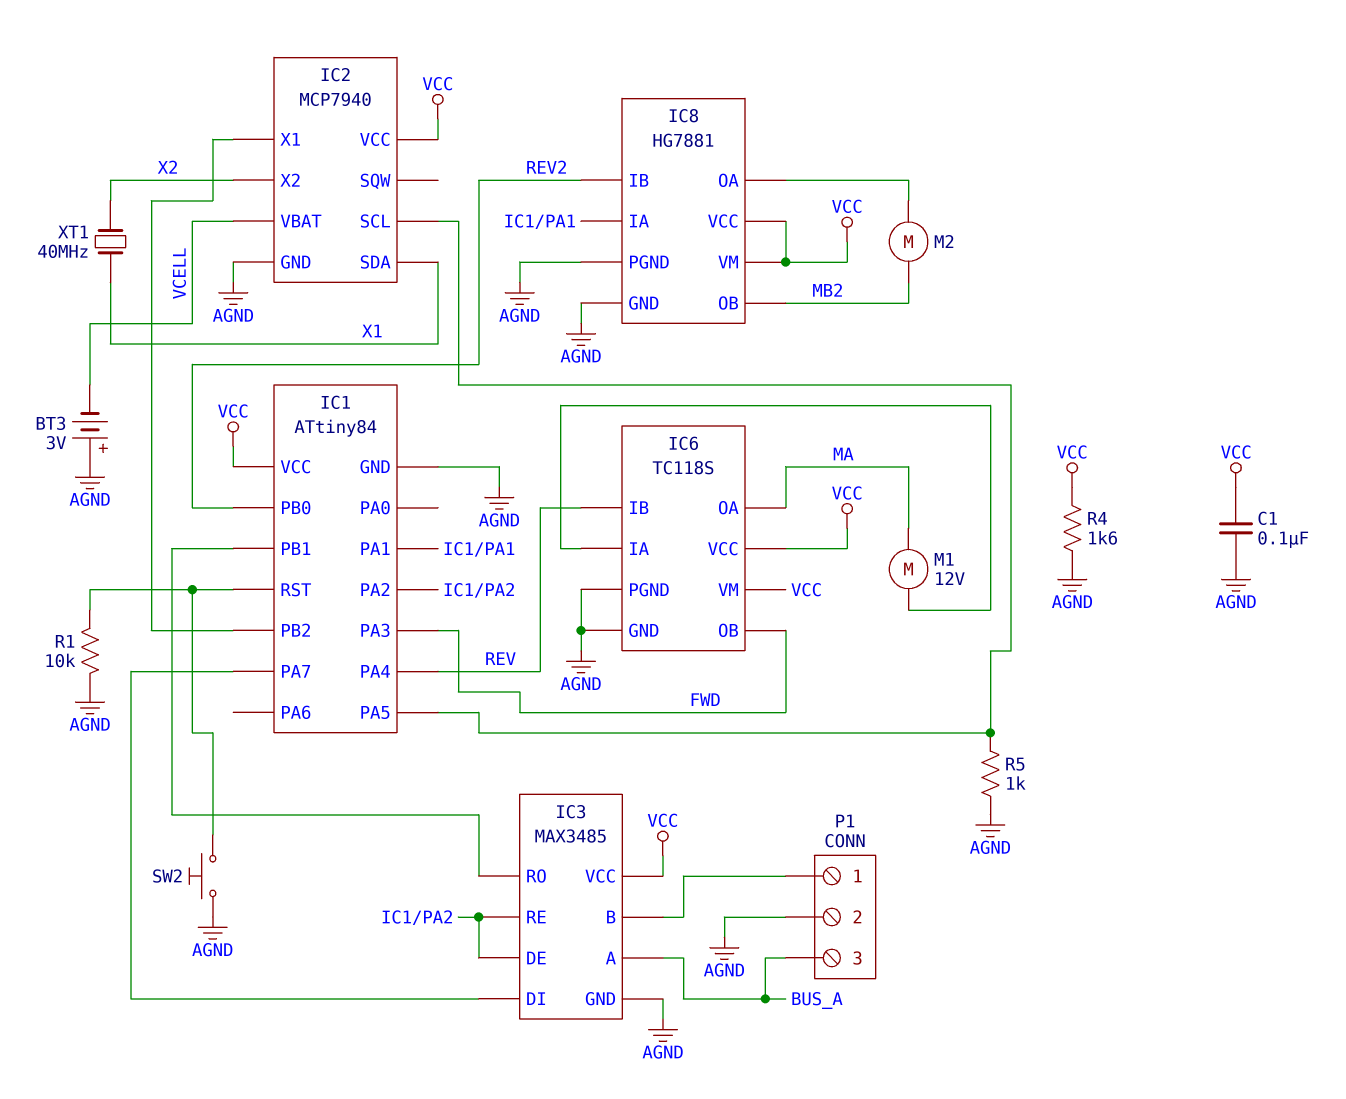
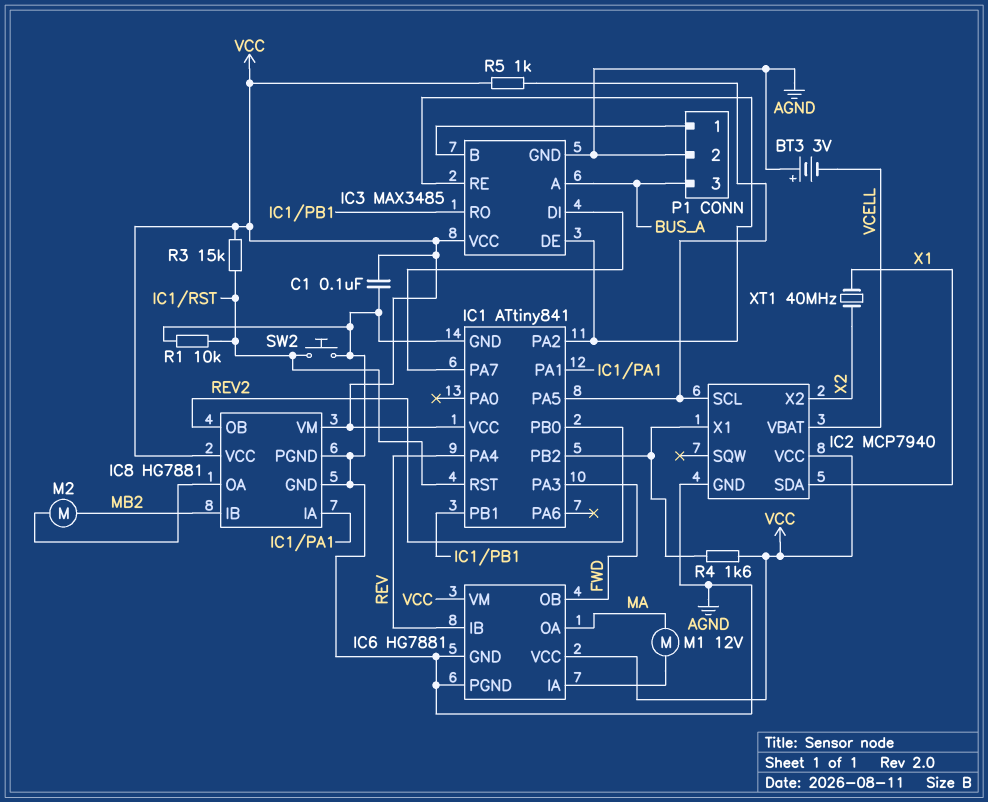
IC1: ATtiny84 -> ATtiny841
IC6: TC118S -> HG7881
IC8 pin IB: REV2 -> MB2
IC8 pin OB: MB2 -> REV2
R3: none -> 15k (IC1/RST, VCC)
R4: 1.6k (AGND, VCC) -> 1.6k (IC1/PB2, VCC)
R5: 1k (AGND, IC1/PA5) -> 1k (IC1/PA5, VCC)

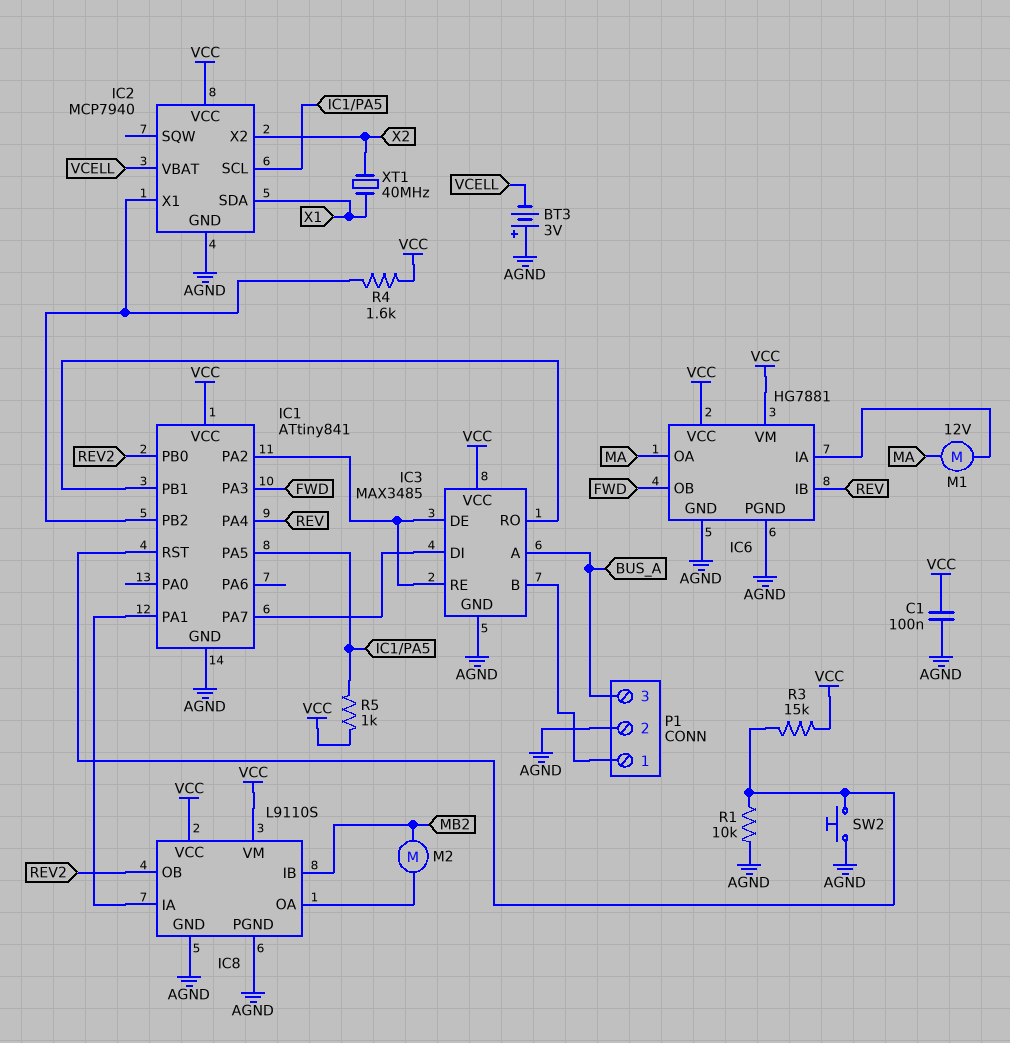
IC8: HG7881 -> L9110S

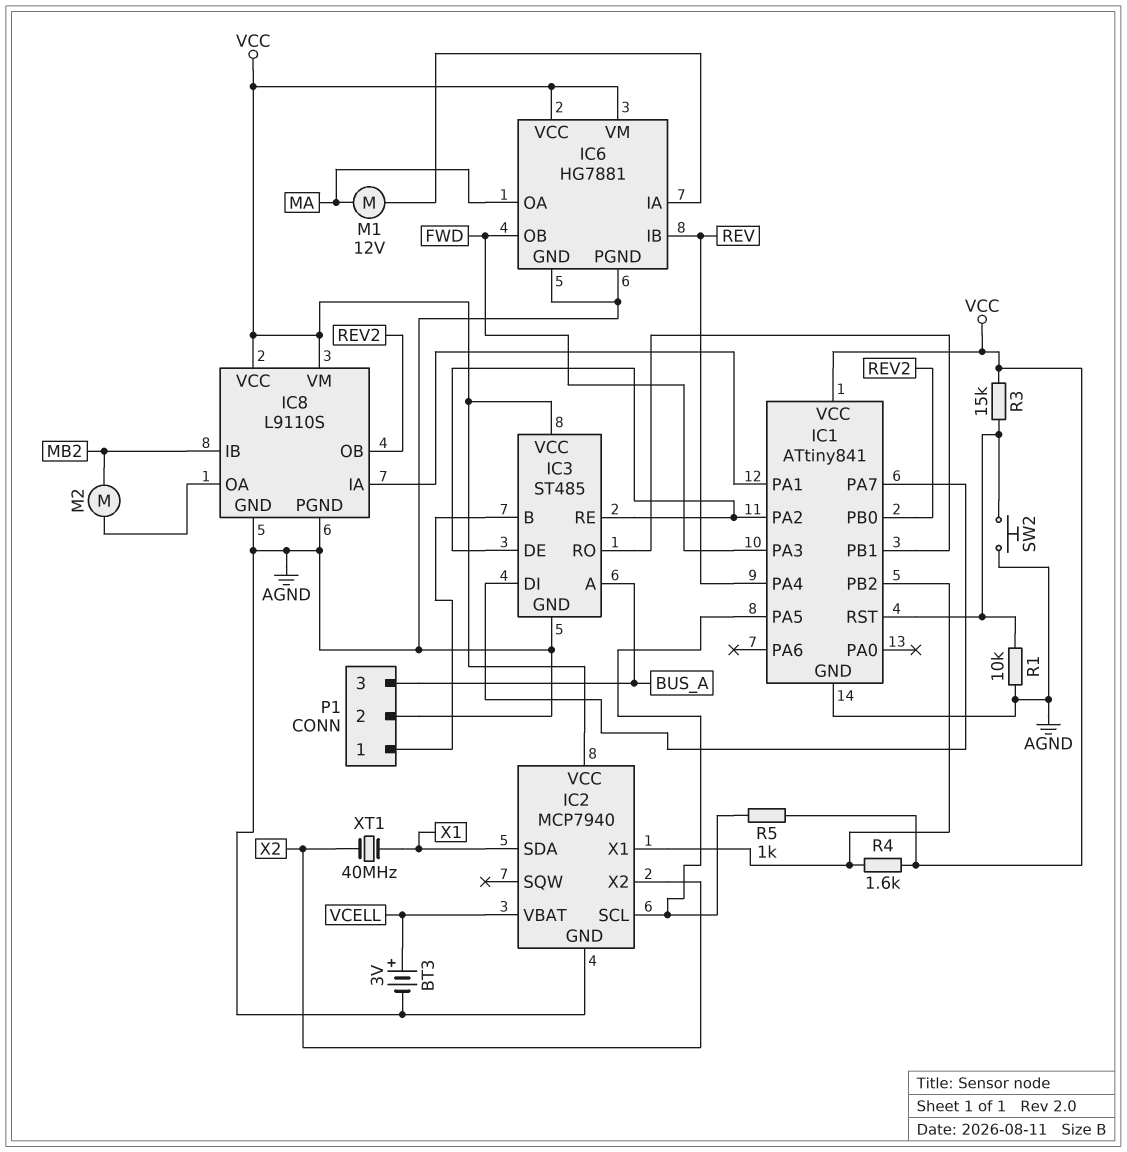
BT3: 3V (plus AGND, minus VCELL) -> 3V (plus VCELL, minus AGND)
C1: 100nF (AGND, VCC) -> none
IC3: MAX3485 -> ST485

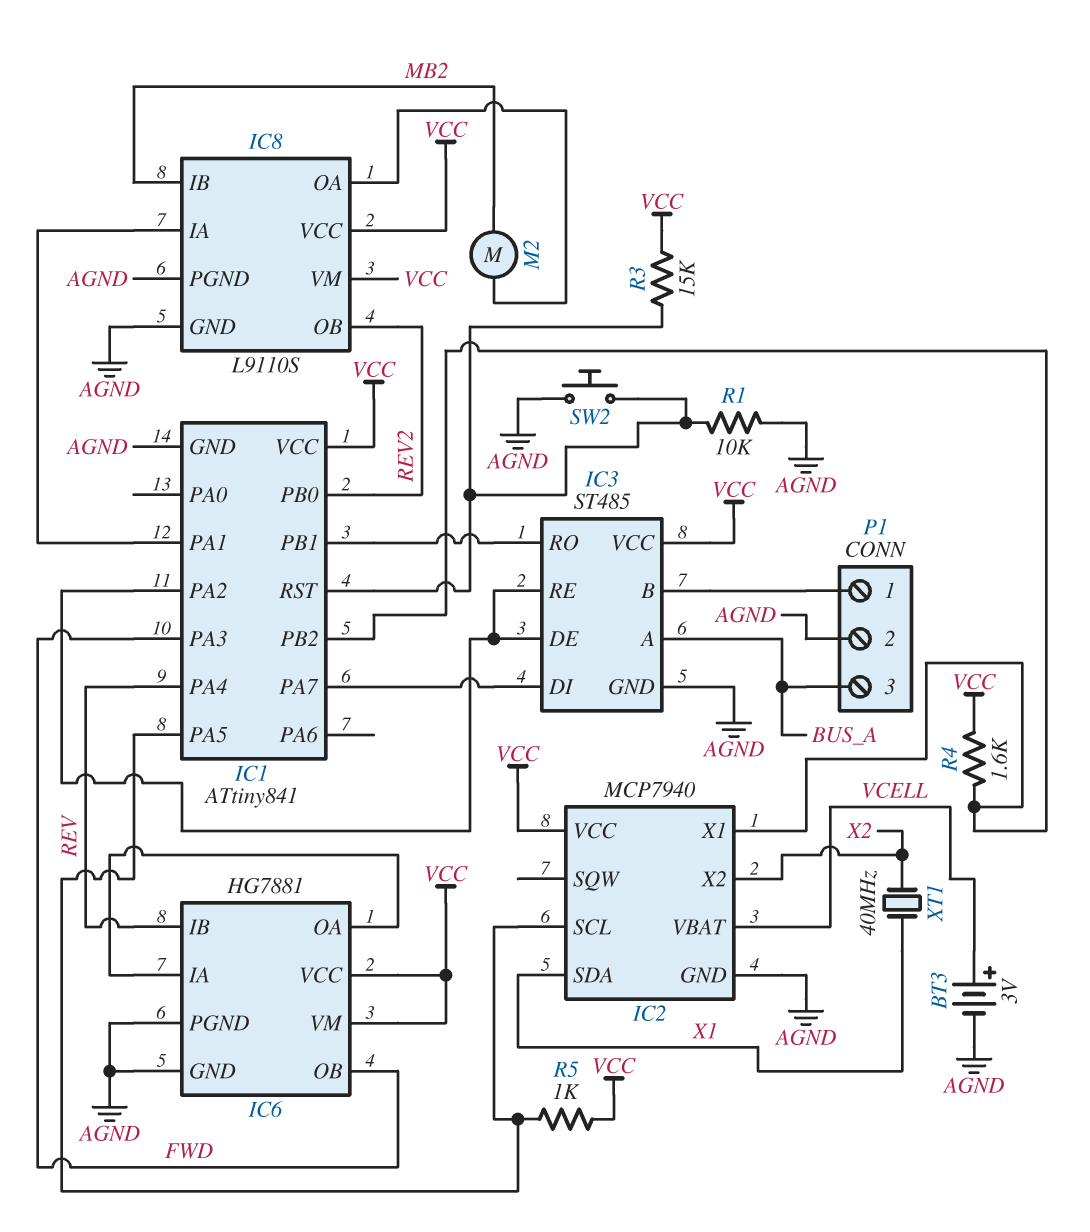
IC6 pin OA: MA -> IC6/IA
M1: motor 12V (IC6/IA, MA) -> none

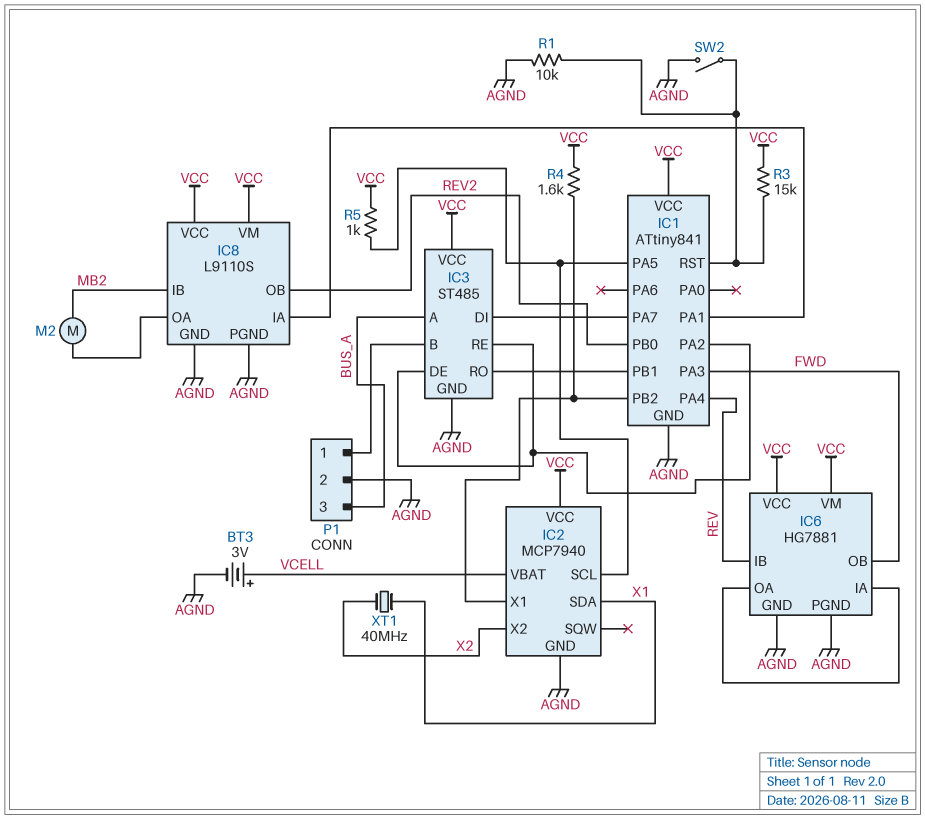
SW2: button (AGND, IC1/RST) -> switch (AGND, IC1/RST)

